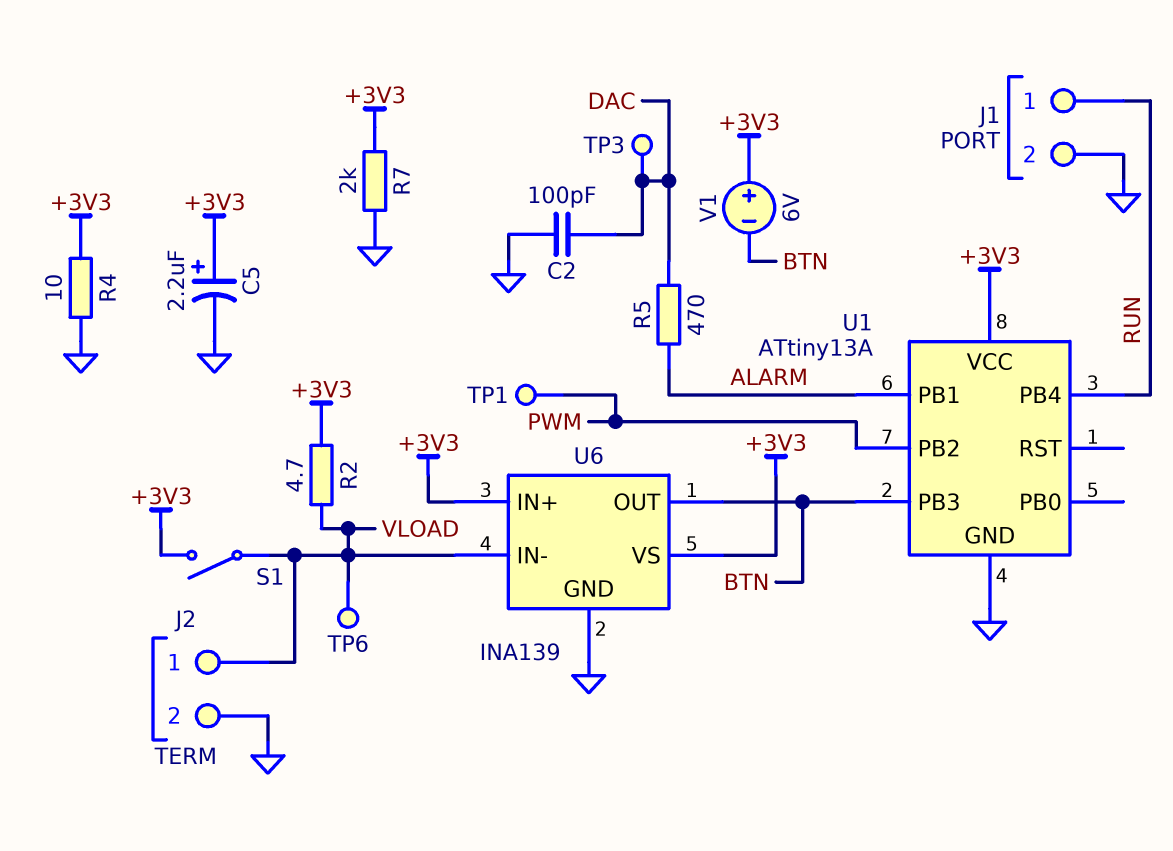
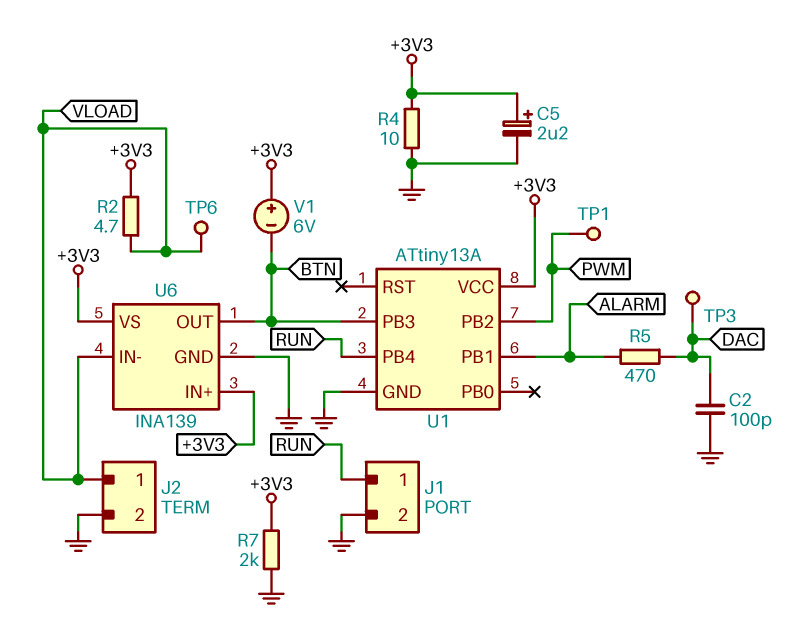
S1: switch (+3V3, VLOAD) -> none

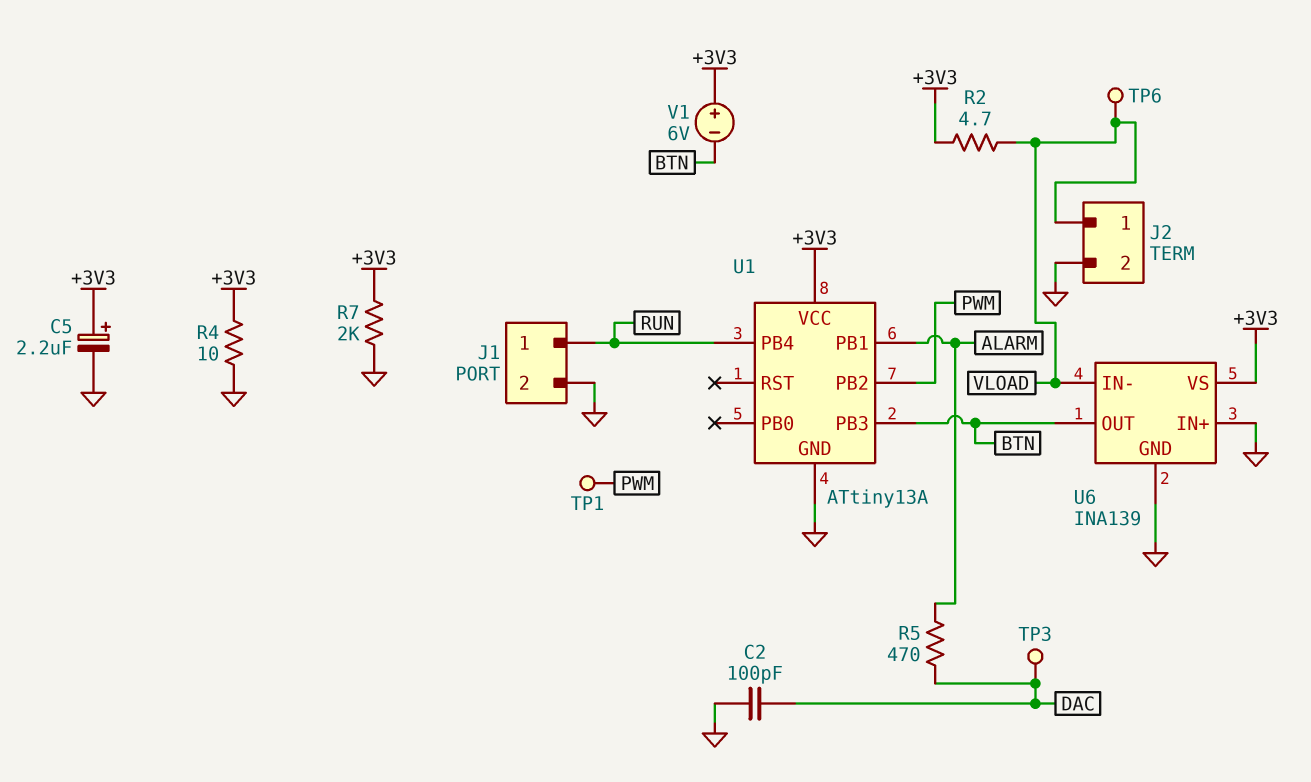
U6 pin IN+: +3V3 -> GND

